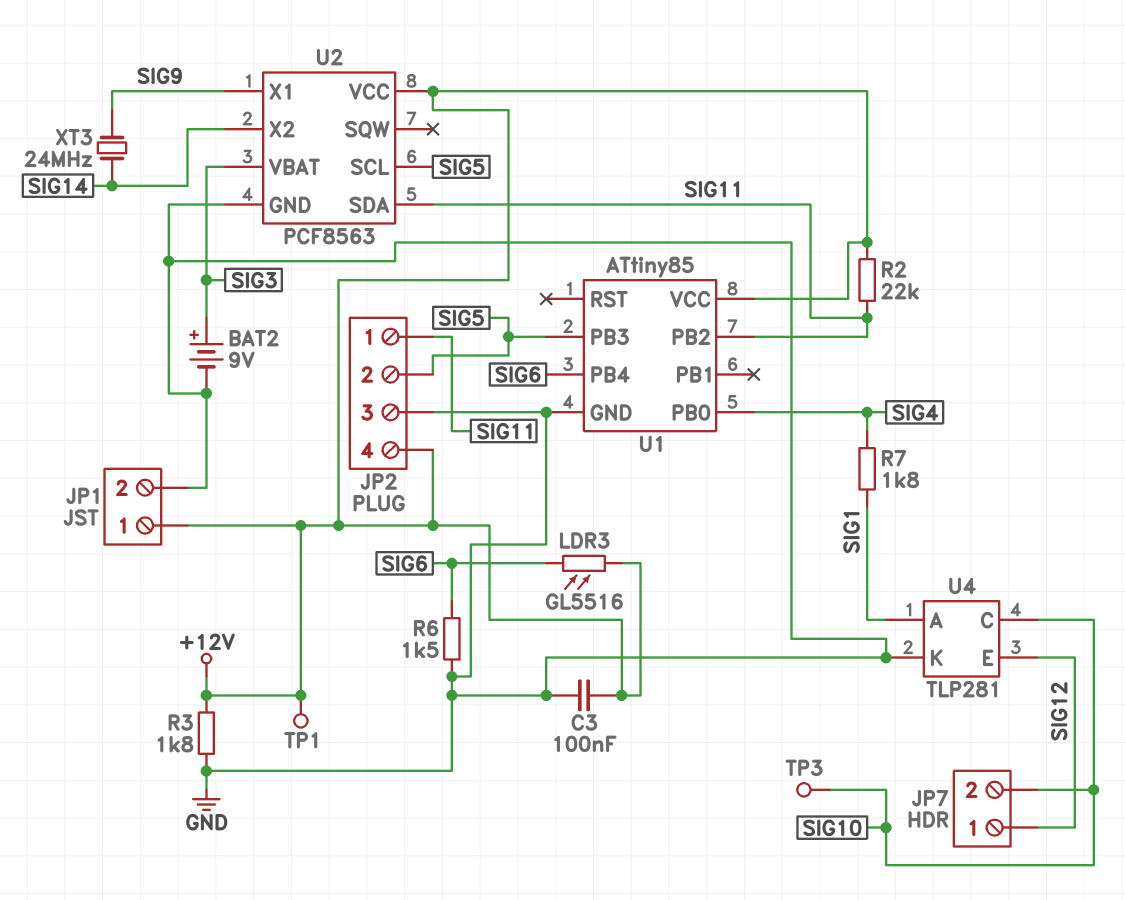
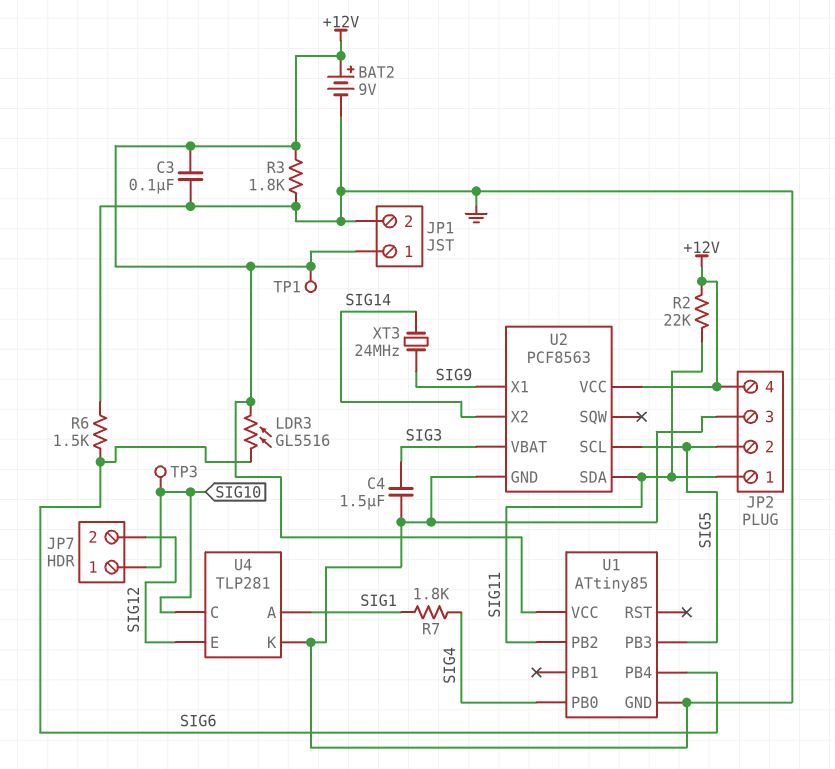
BAT2: 9V (plus SIG3, minus GND) -> 9V (plus +12V, minus GND)
C4: none -> 1.5uF (GND, SIG3)
JP7 pin 1: SIG12 -> SIG10
JP7 pin 2: SIG10 -> SIG12

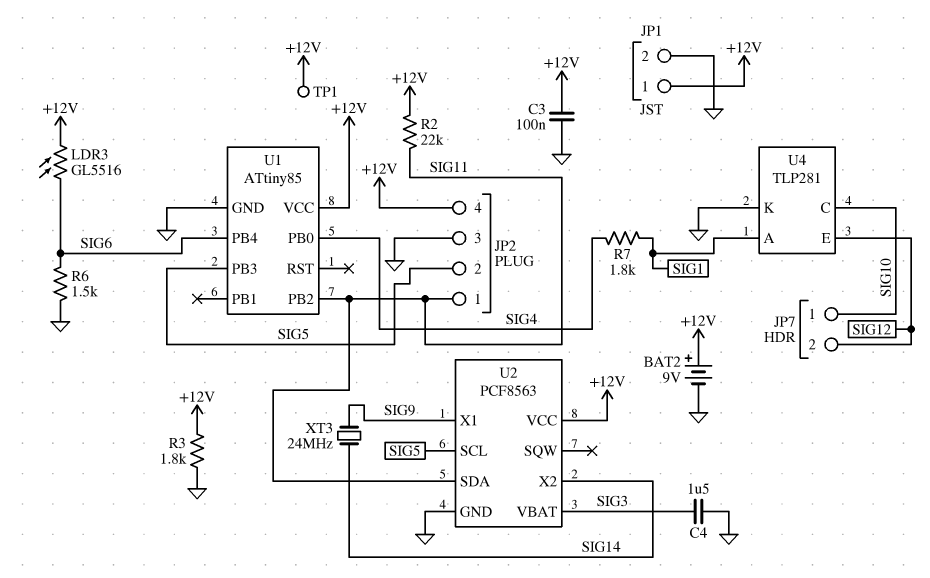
TP3: test point (SIG10) -> none

